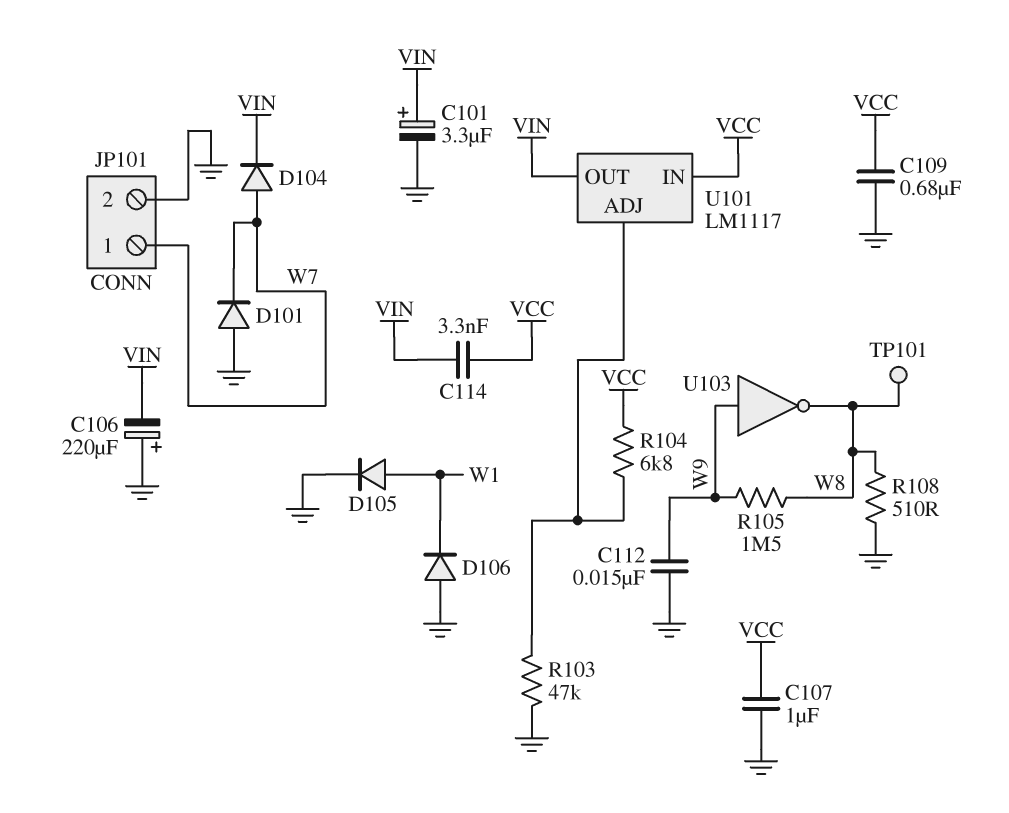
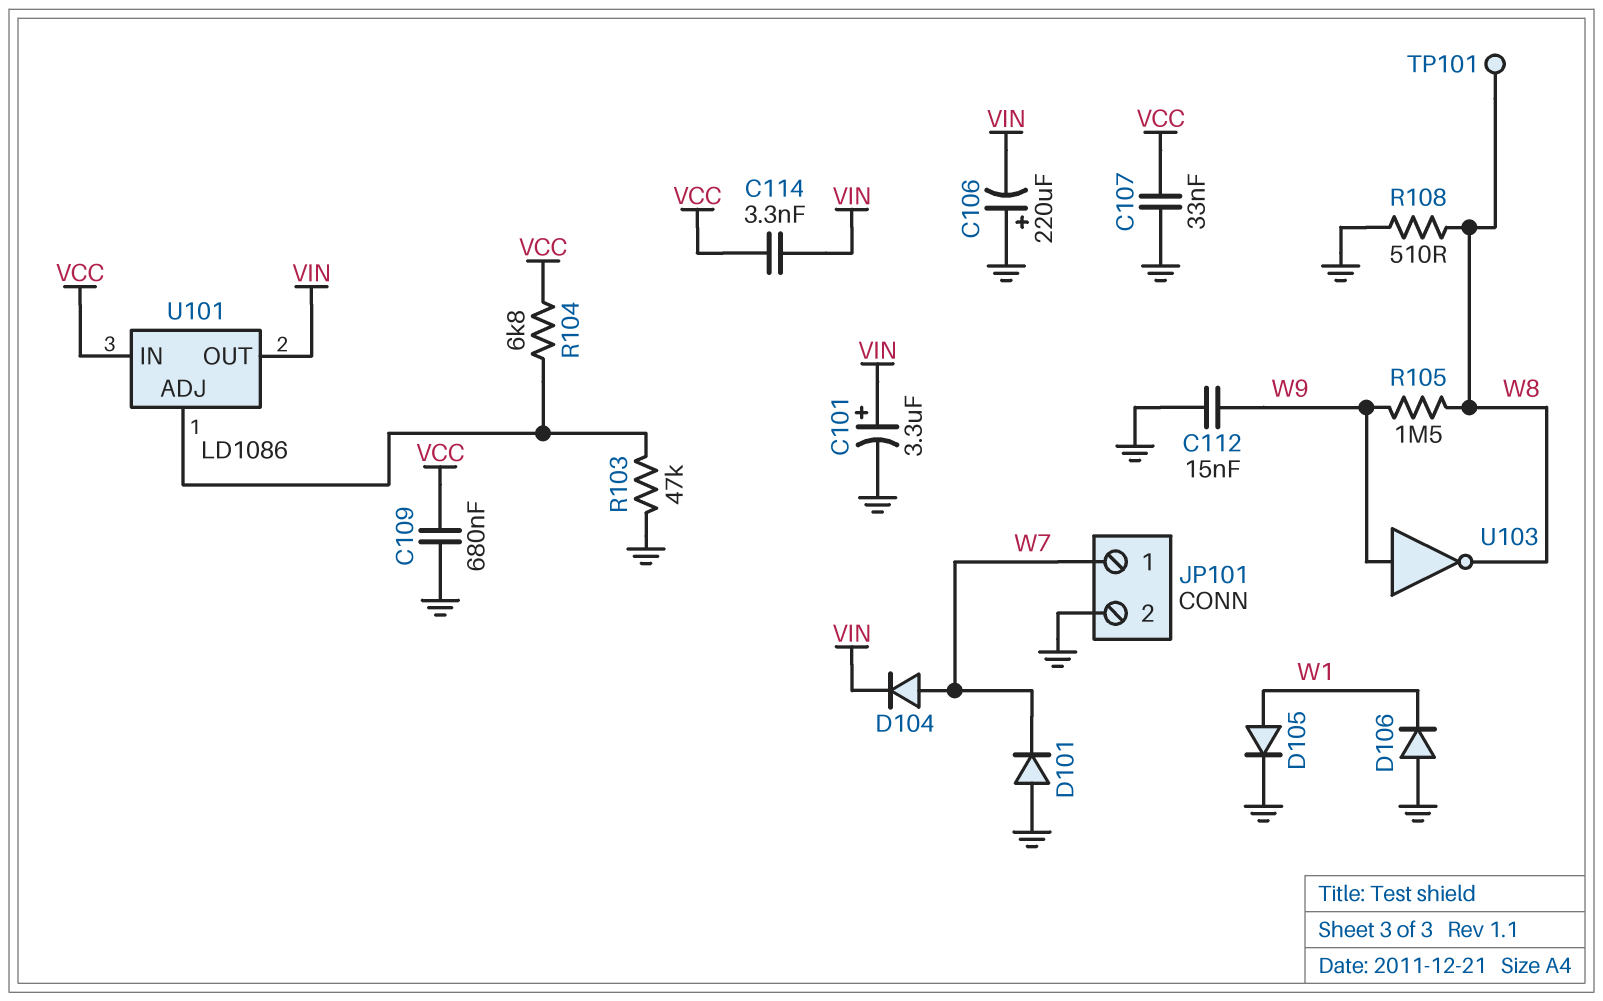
C107: 1uF (GND, VCC) -> 33nF (GND, VCC)
U101: LM1117 -> LD1086

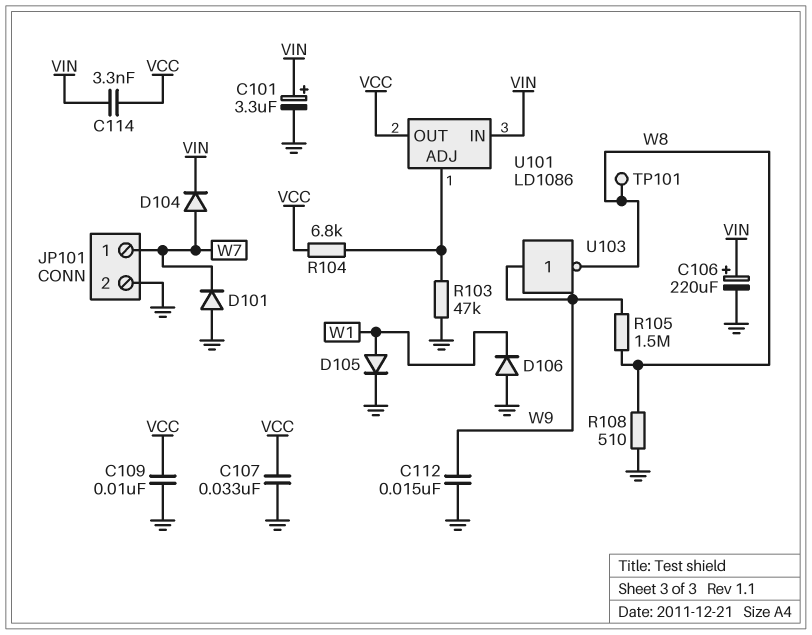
C106: 220uF (plus GND, minus VIN) -> 220uF (plus VIN, minus GND)
C109: 680nF (GND, VCC) -> 10nF (GND, VCC)
U101 pin IN: VCC -> VIN
U101 pin OUT: VIN -> VCC

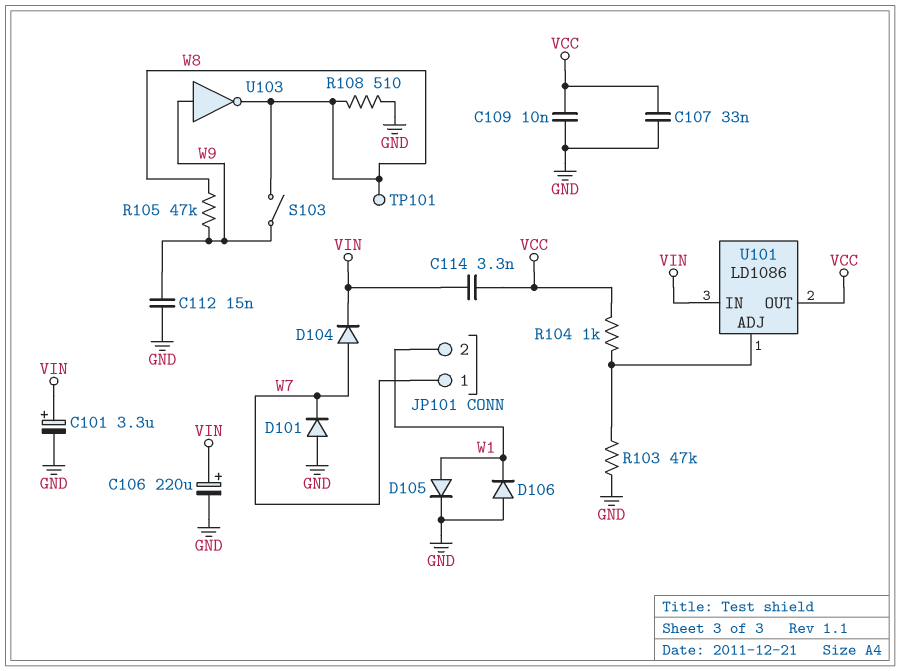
JP101 pin 2: GND -> W1
R104: 6.8k (U101/ADJ, VCC) -> 1k (U101/ADJ, VCC)
R105: 1.5M (W8, W9) -> 47k (W8, W9)
S103: none -> switch (W8, W9)

